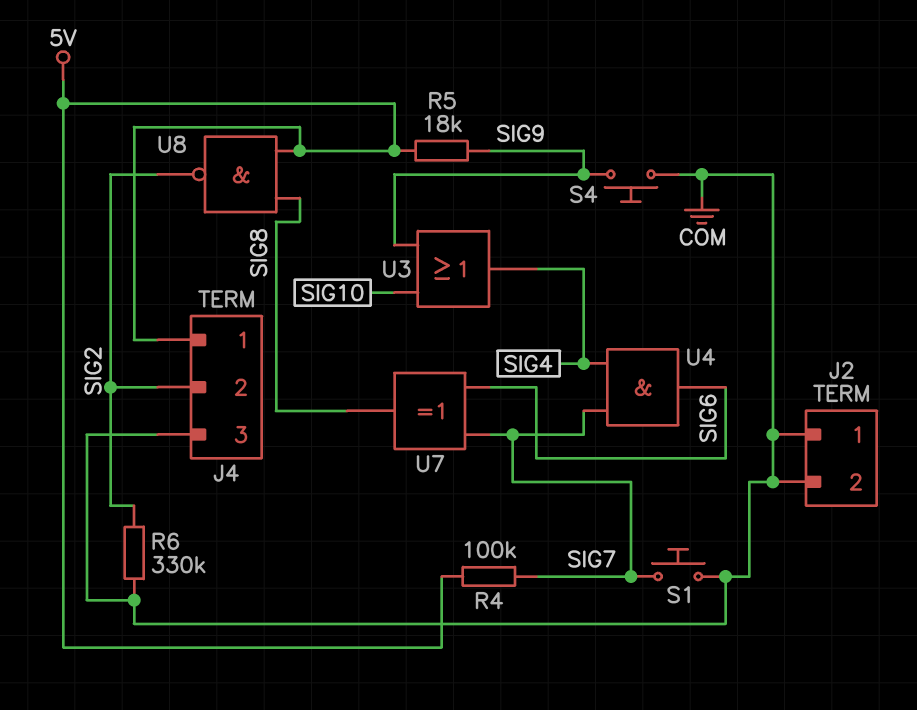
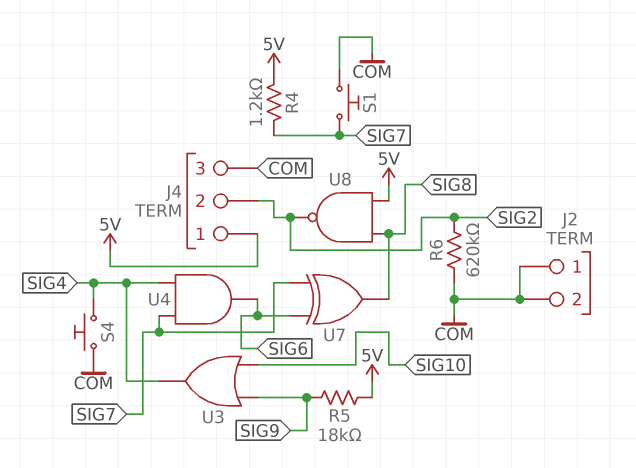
R4: 100k (5V, SIG7) -> 1.2k (5V, SIG7)
R6: 330k (COM, SIG2) -> 620k (COM, SIG2)
S4: button (COM, SIG9) -> button (COM, SIG4)

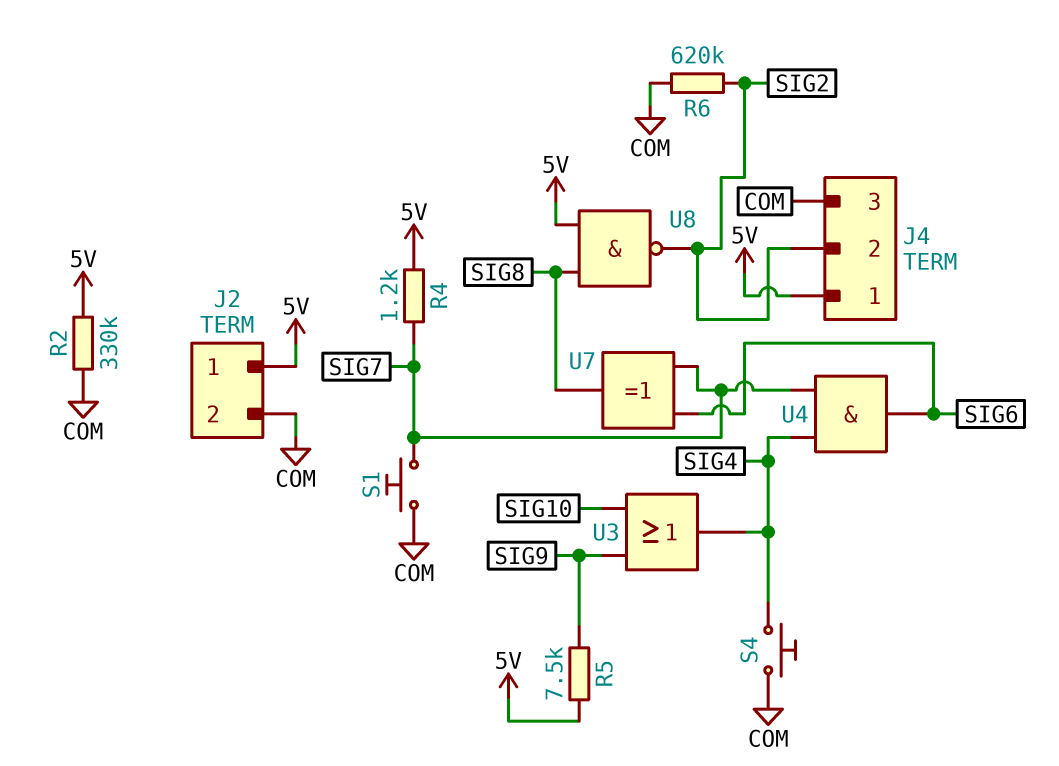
J2 pin 1: COM -> 5V
R2: none -> 330k (5V, COM)
R5: 18k (5V, SIG9) -> 7.5k (5V, SIG9)

